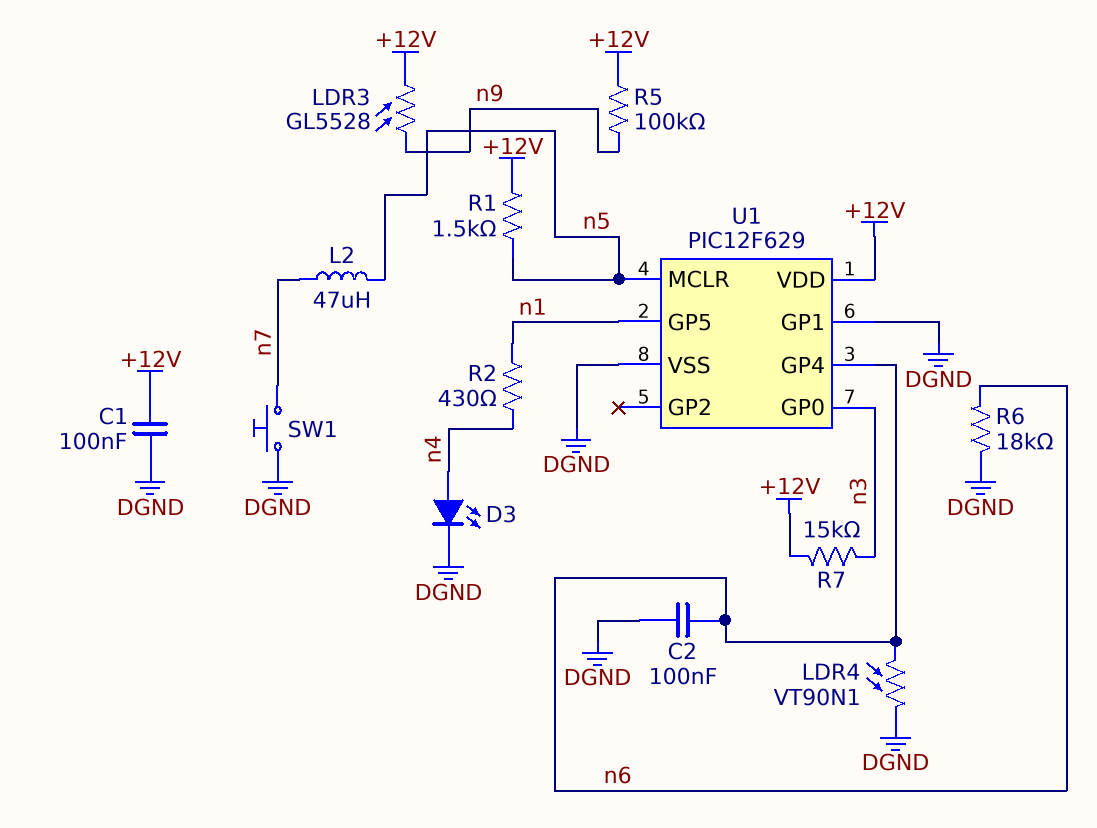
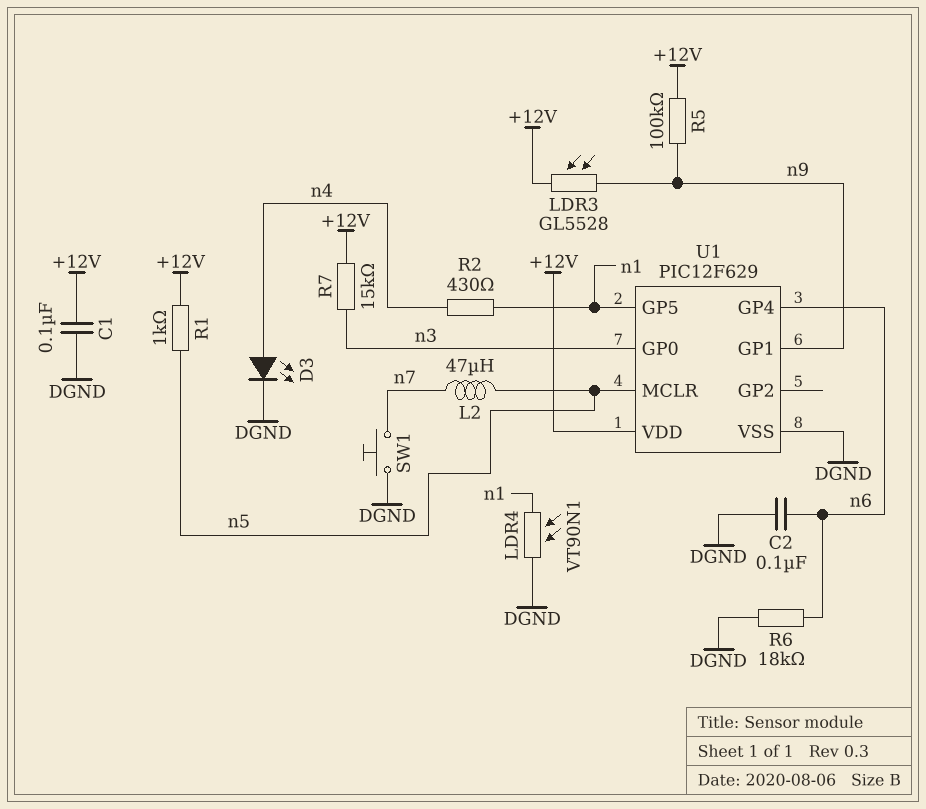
LDR4: VT90N1 (DGND, n6) -> VT90N1 (DGND, n1)
R1: 1.5k (+12V, n5) -> 1k (+12V, n5)
U1 pin GP1: DGND -> n9

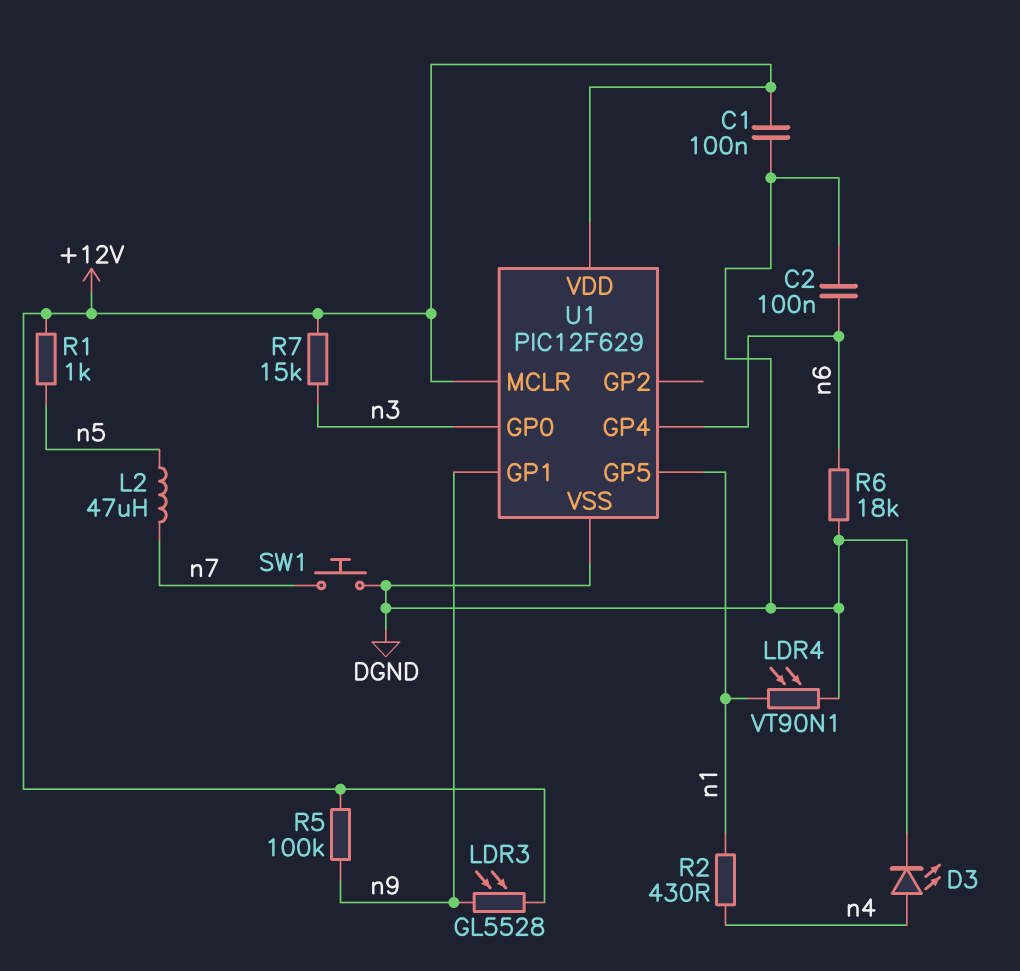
U1 pin MCLR: n5 -> +12V

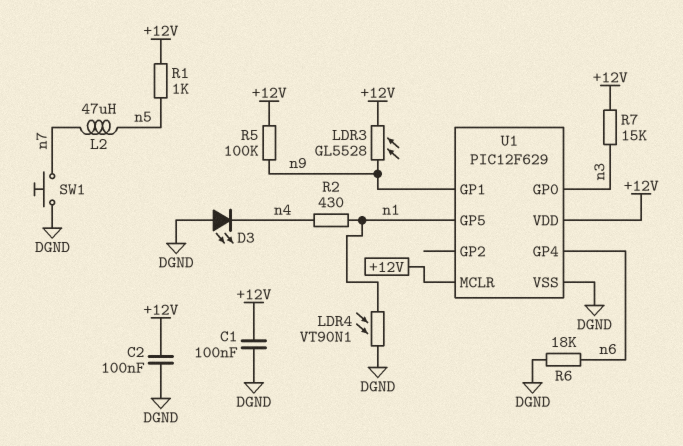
C2: 100nF (DGND, n6) -> 100nF (+12V, DGND)
D3: LED (A n4, K DGND) -> LED (A DGND, K n4)

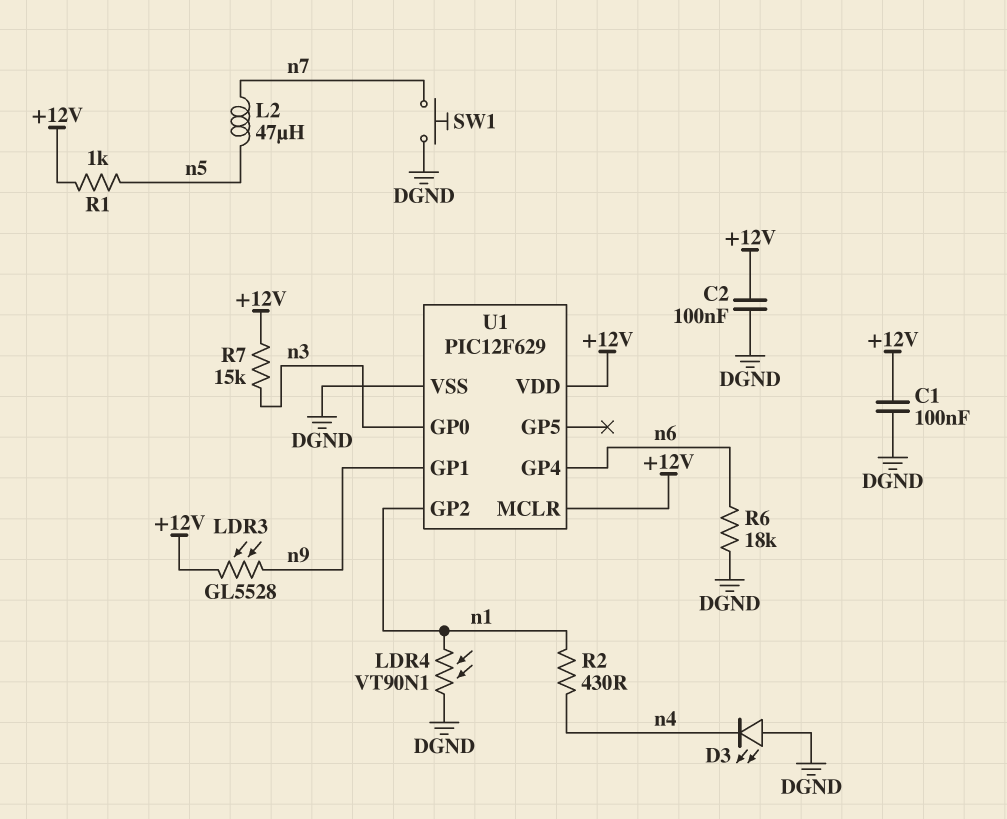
R5: 100k (+12V, n9) -> none
U1 pin GP2: none -> n1
U1 pin GP5: n1 -> none

